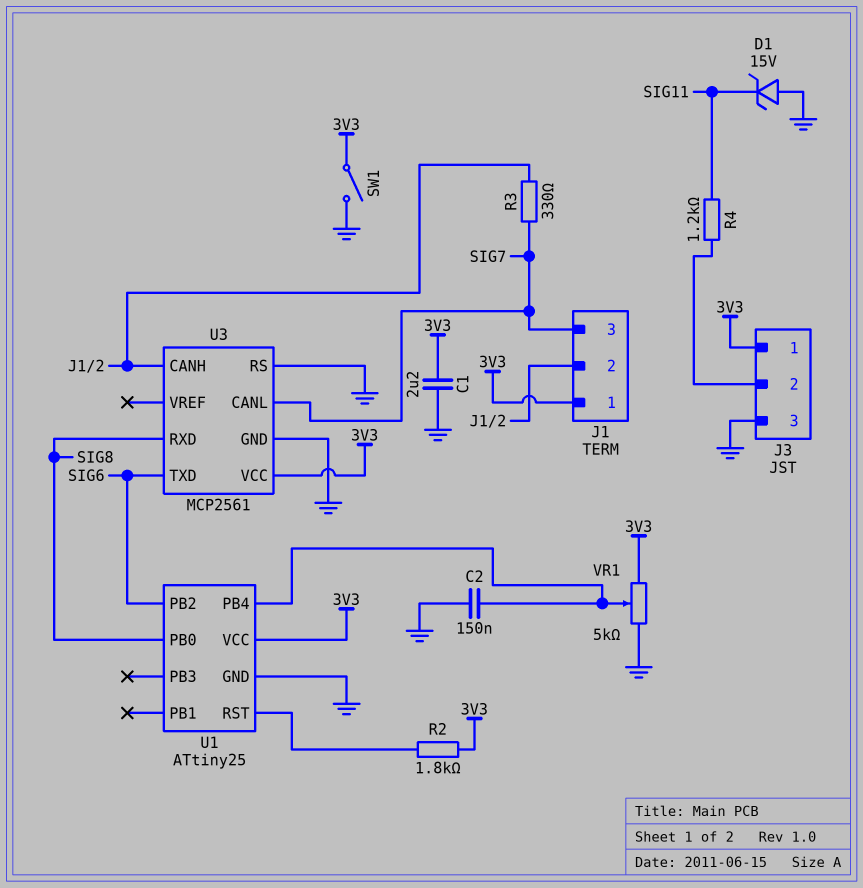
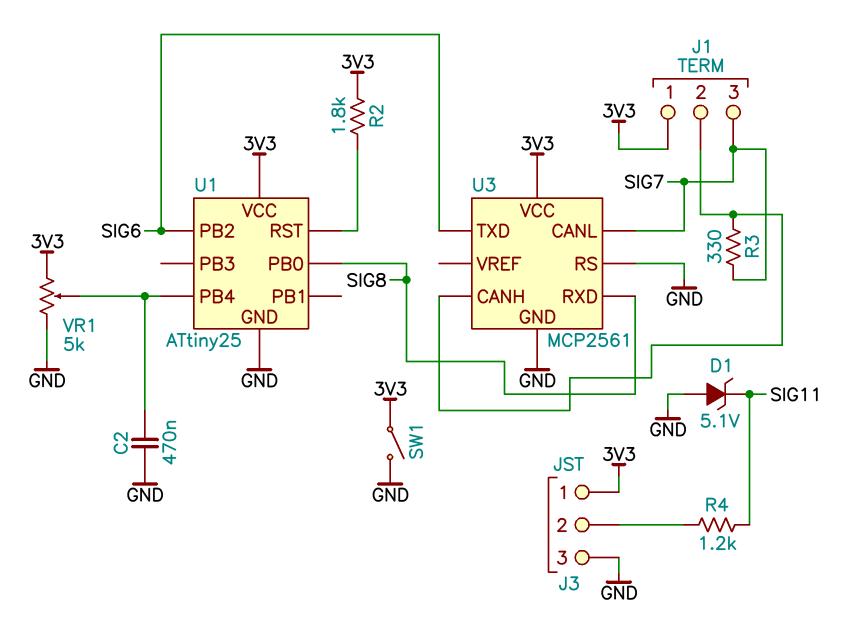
C1: 2.2uF (3V3, GND) -> none
C2: 150nF (GND, U1/PB4) -> 470nF (GND, U1/PB4)
D1: zener 15V (A GND, K SIG11) -> zener 5.1V (A GND, K SIG11)

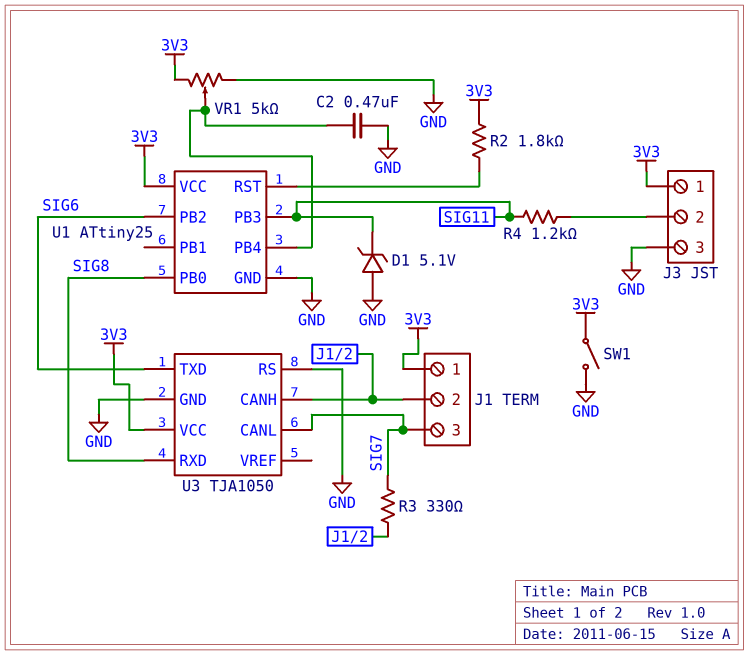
U1 pin PB3: none -> SIG11
U3: MCP2561 -> TJA1050

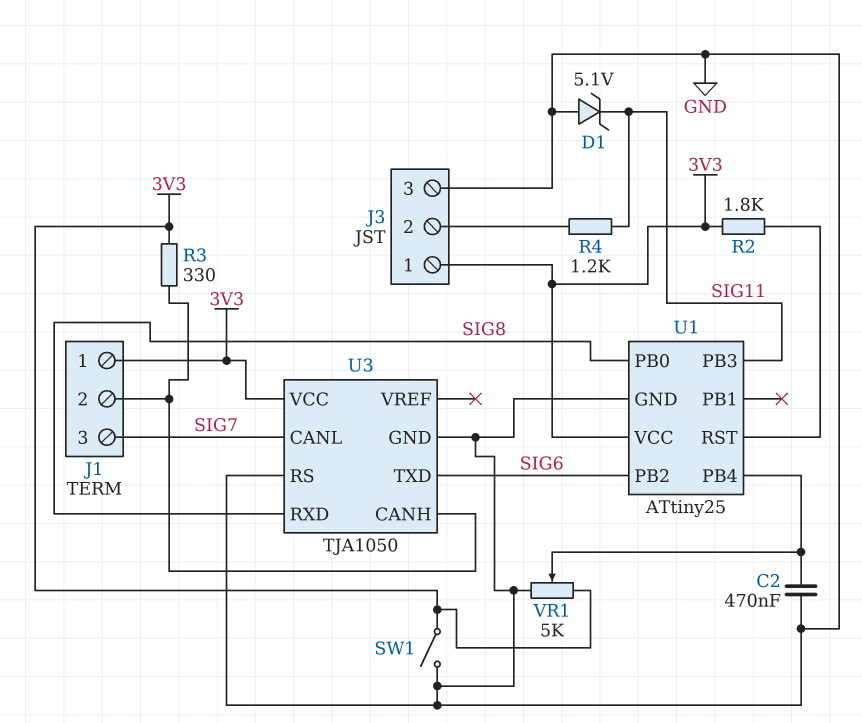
R3: 330 (J1/2, SIG7) -> 330 (3V3, J1/2)

